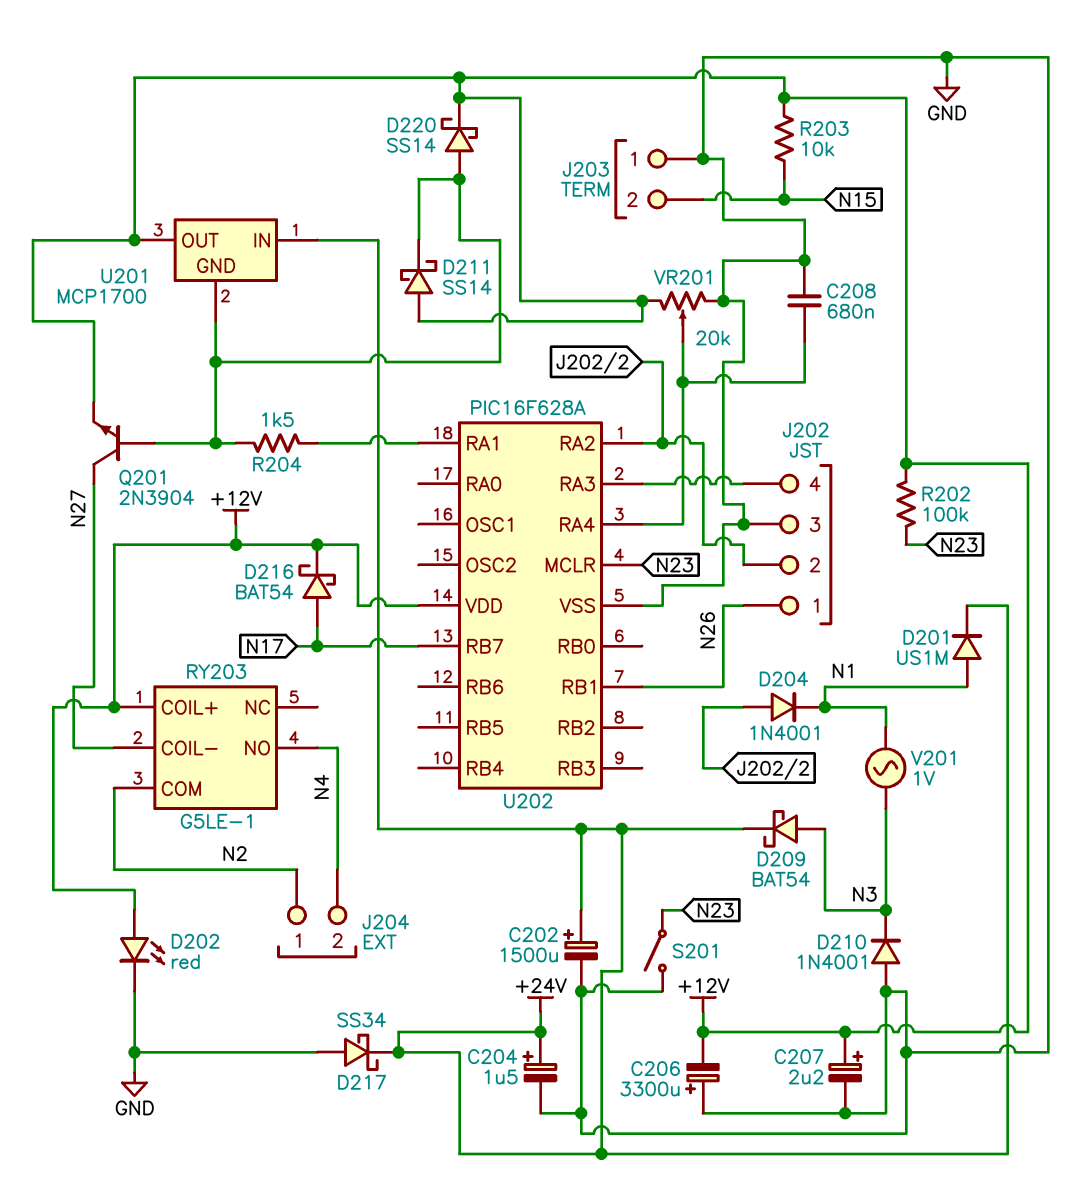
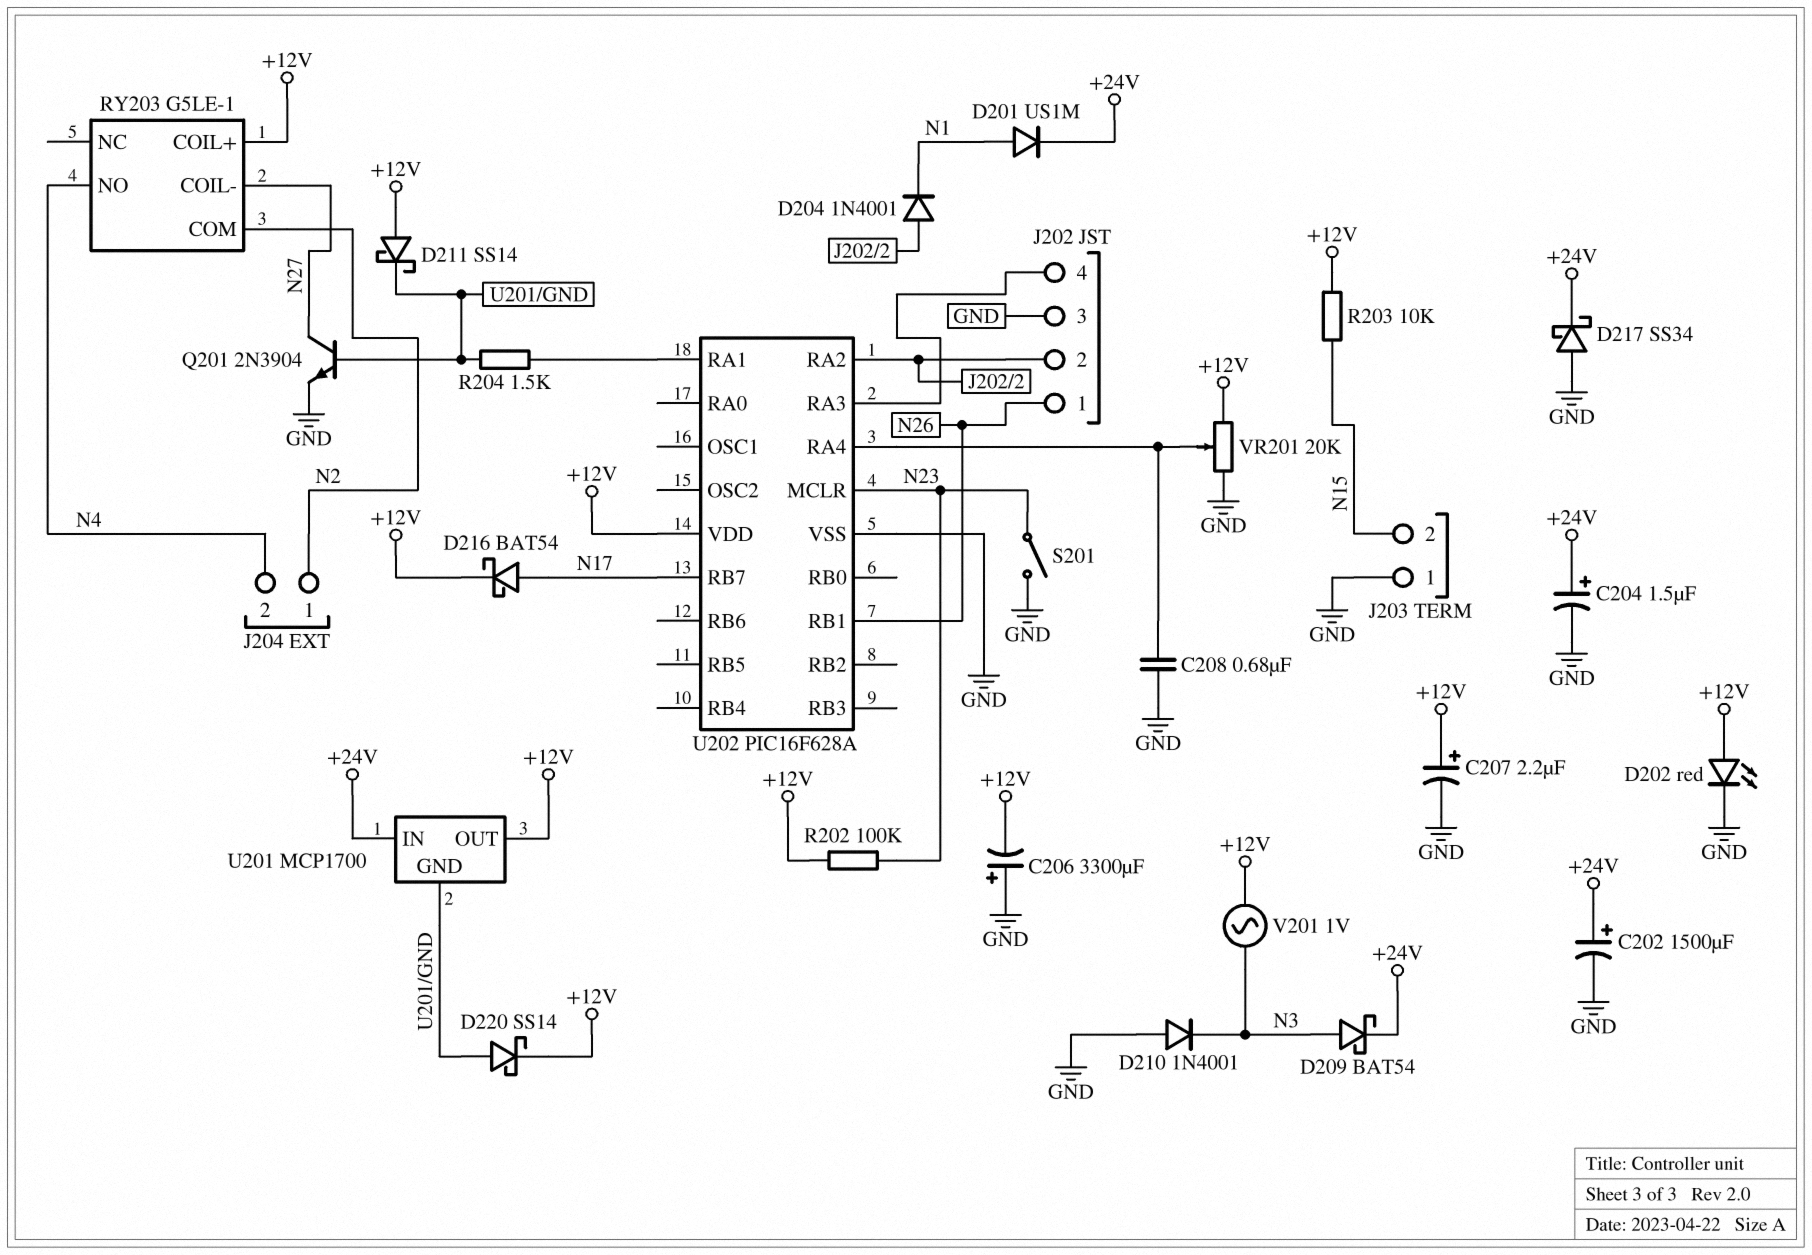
Q201: NPN 2N3904 (B U201/GND, C N27, E +12V) -> NPN 2N3904 (B U201/GND, C N27, E GND)
V201: AC 1V (N1, N3) -> AC 1V (+12V, N3)

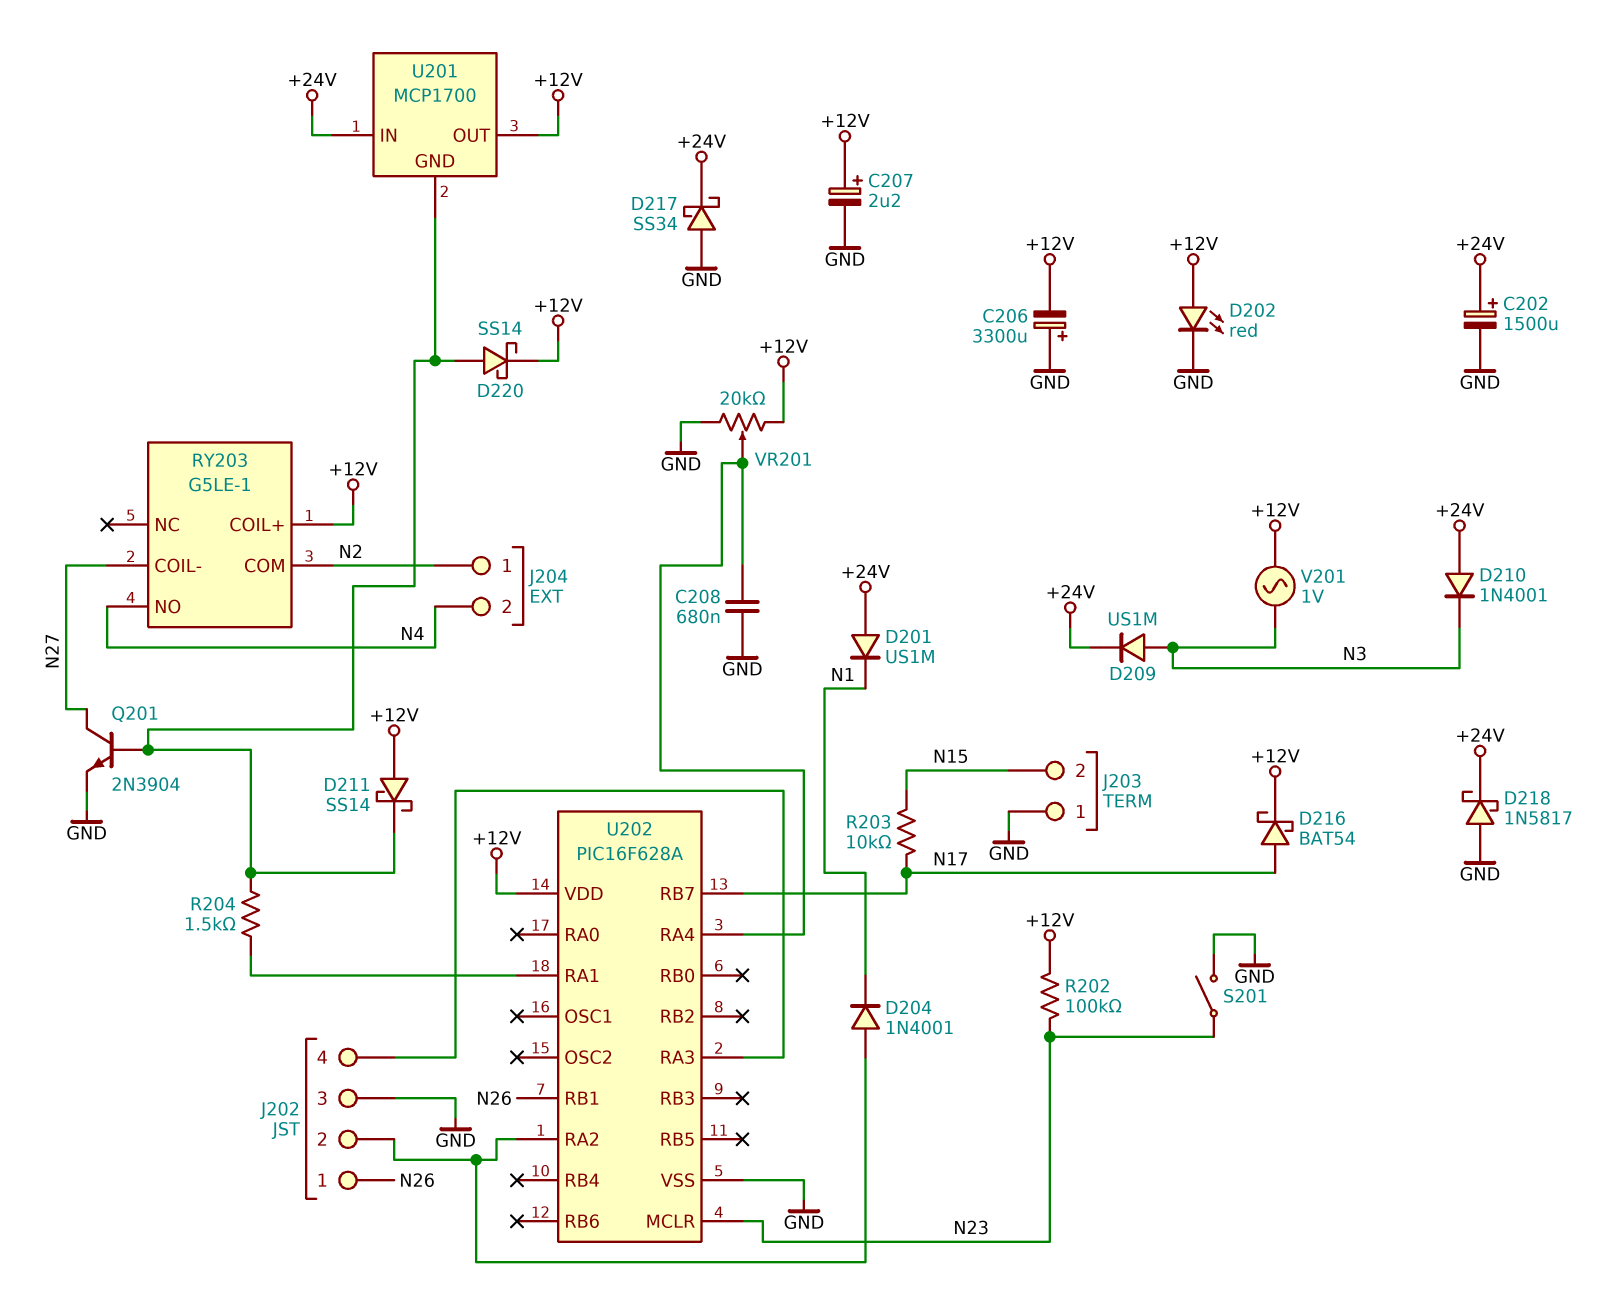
C204: 1.5uF (plus +24V, minus GND) -> none
D201: diode US1M (A N1, K +24V) -> diode US1M (A +24V, K N1)
D209: schottky BAT54 (A N3, K +24V) -> diode US1M (A N3, K +24V)
D210: diode 1N4001 (A GND, K N3) -> diode 1N4001 (A +24V, K N3)
D218: none -> schottky 1N5817 (A GND, K +24V)
R203: 10k (+12V, N15) -> 10k (N15, N17)

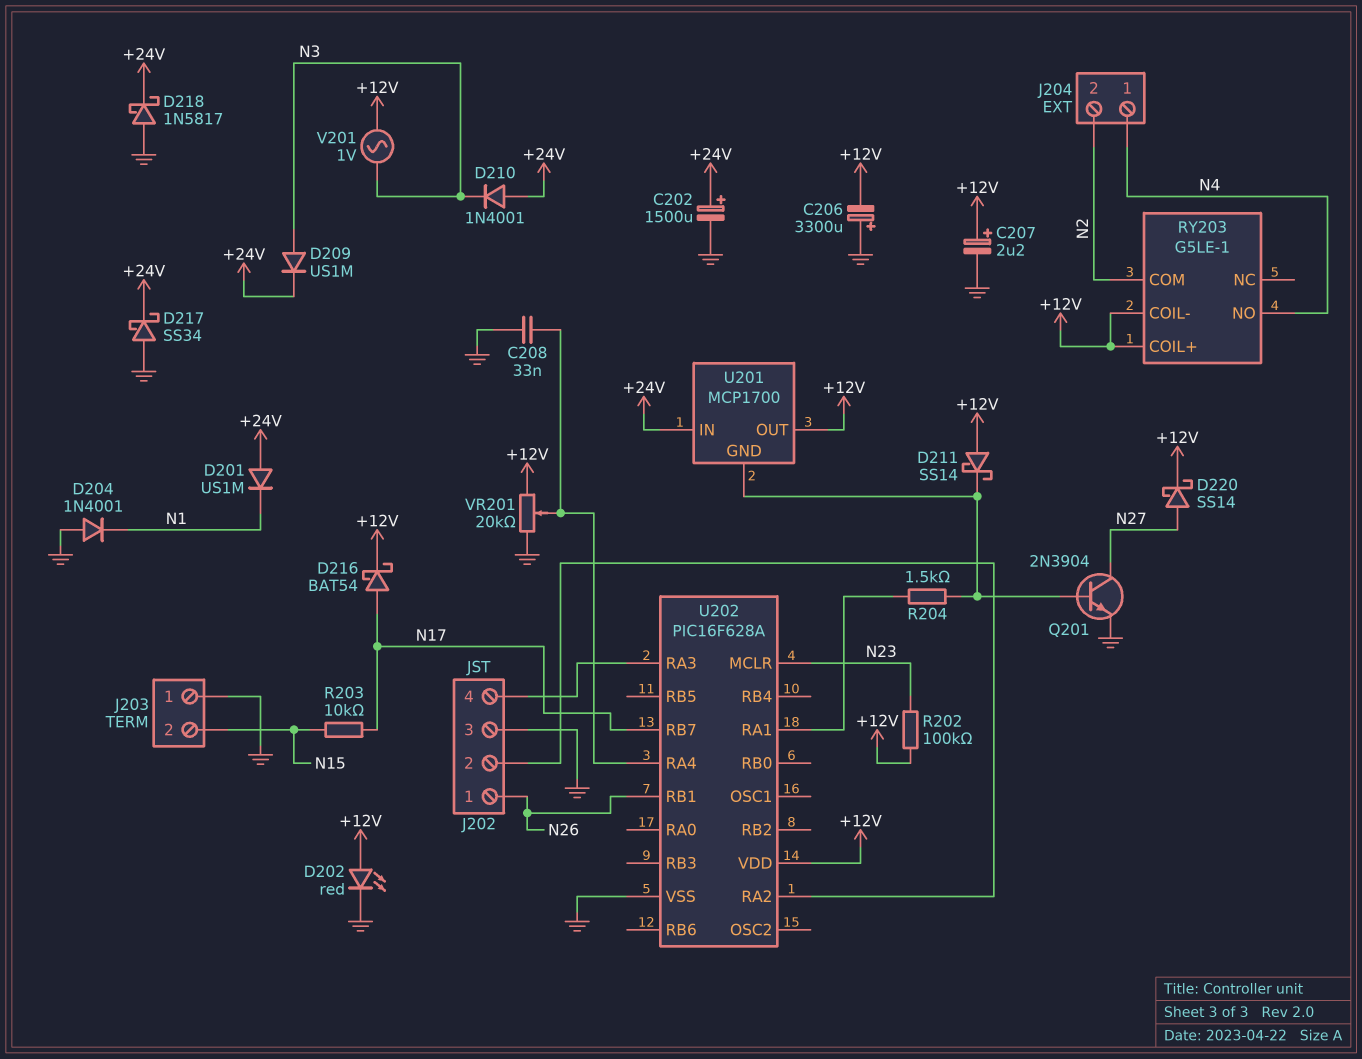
C208: 680nF (GND, U202/RA4) -> 33nF (GND, U202/RA4)
D204: diode 1N4001 (A J202/2, K N1) -> diode 1N4001 (A GND, K N1)
D220: schottky SS14 (A U201/GND, K +12V) -> schottky SS14 (A N27, K +12V)
J204 pin 1: N2 -> N4
J204 pin 2: N4 -> N2
RY203 pin COIL-: N27 -> +12V
S201: switch (GND, N23) -> none

